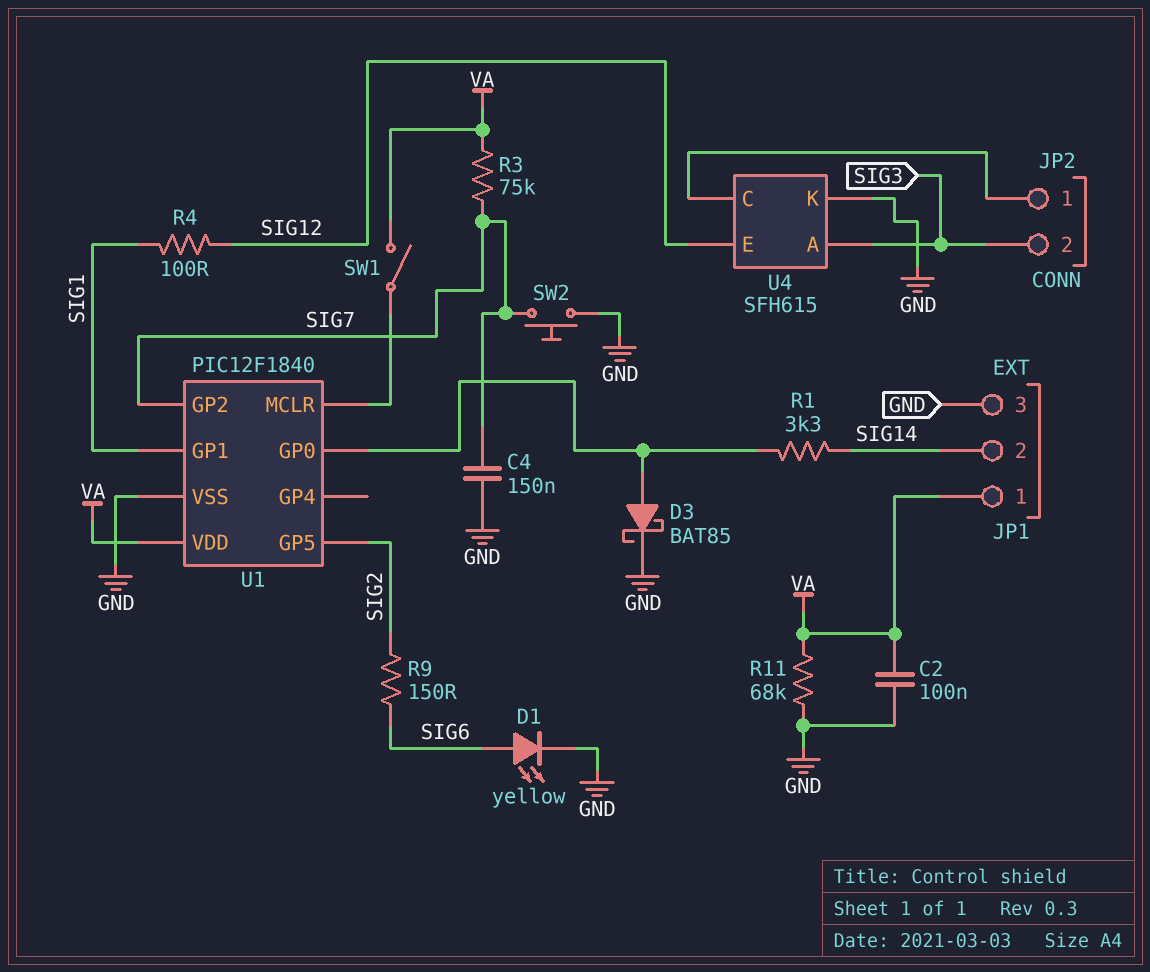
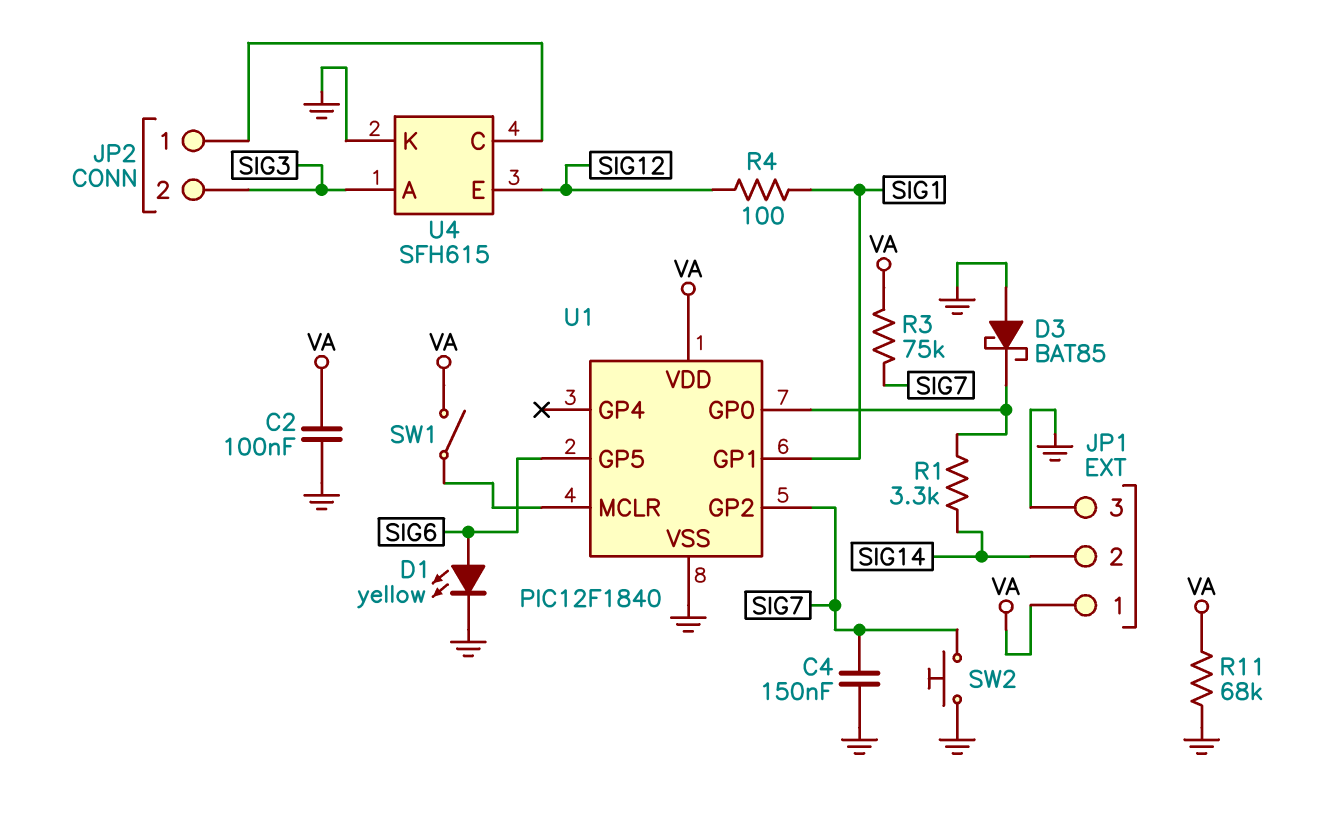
D3: schottky BAT85 (A U1/GP0, K GND) -> schottky BAT85 (A GND, K U1/GP0)
R9: 150 (SIG2, SIG6) -> none
U1 pin GP5: SIG2 -> SIG6

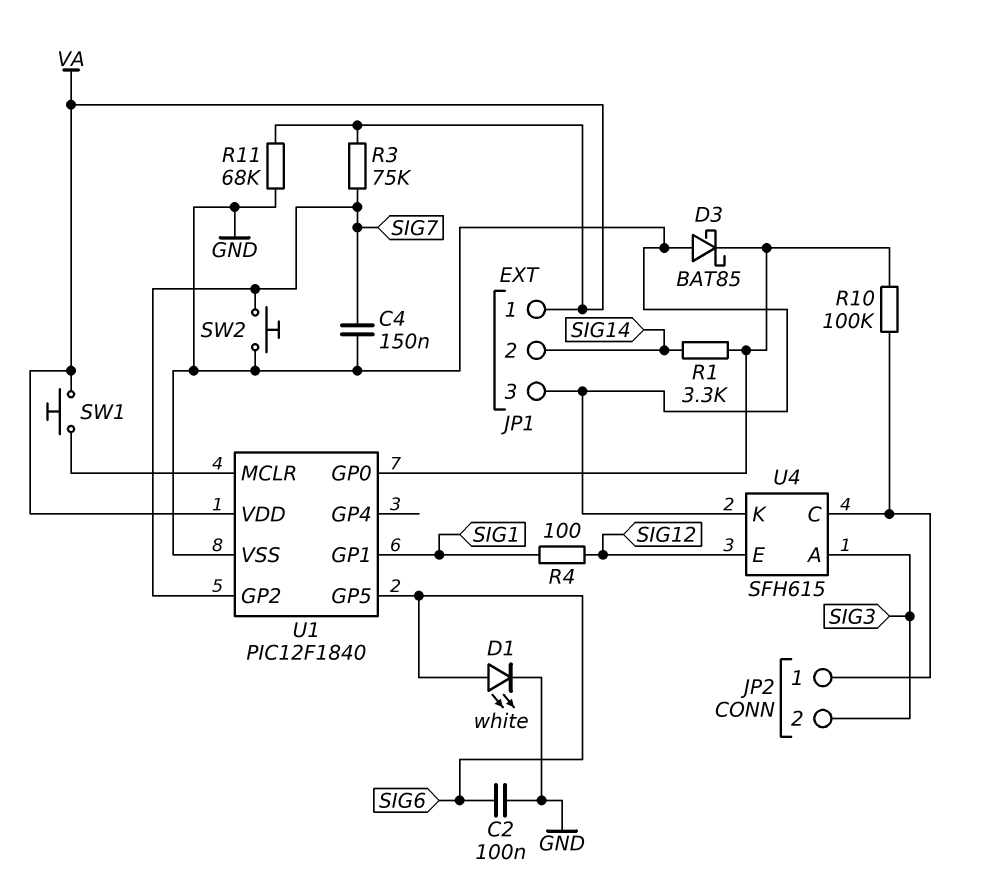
C2: 100nF (GND, VA) -> 100nF (GND, SIG6)
D1: LED yellow (A SIG6, K GND) -> LED white (A SIG6, K GND)
R10: none -> 100k (JP2/1, U1/GP0)
SW1: switch (U1/MCLR, VA) -> button (U1/MCLR, VA)

